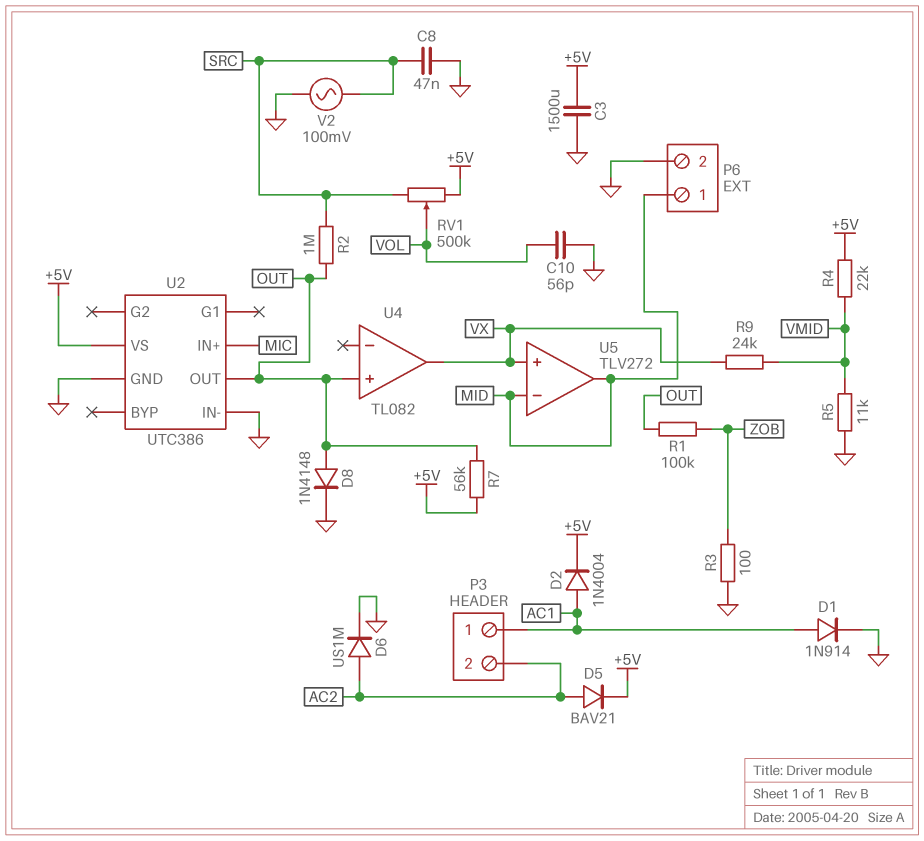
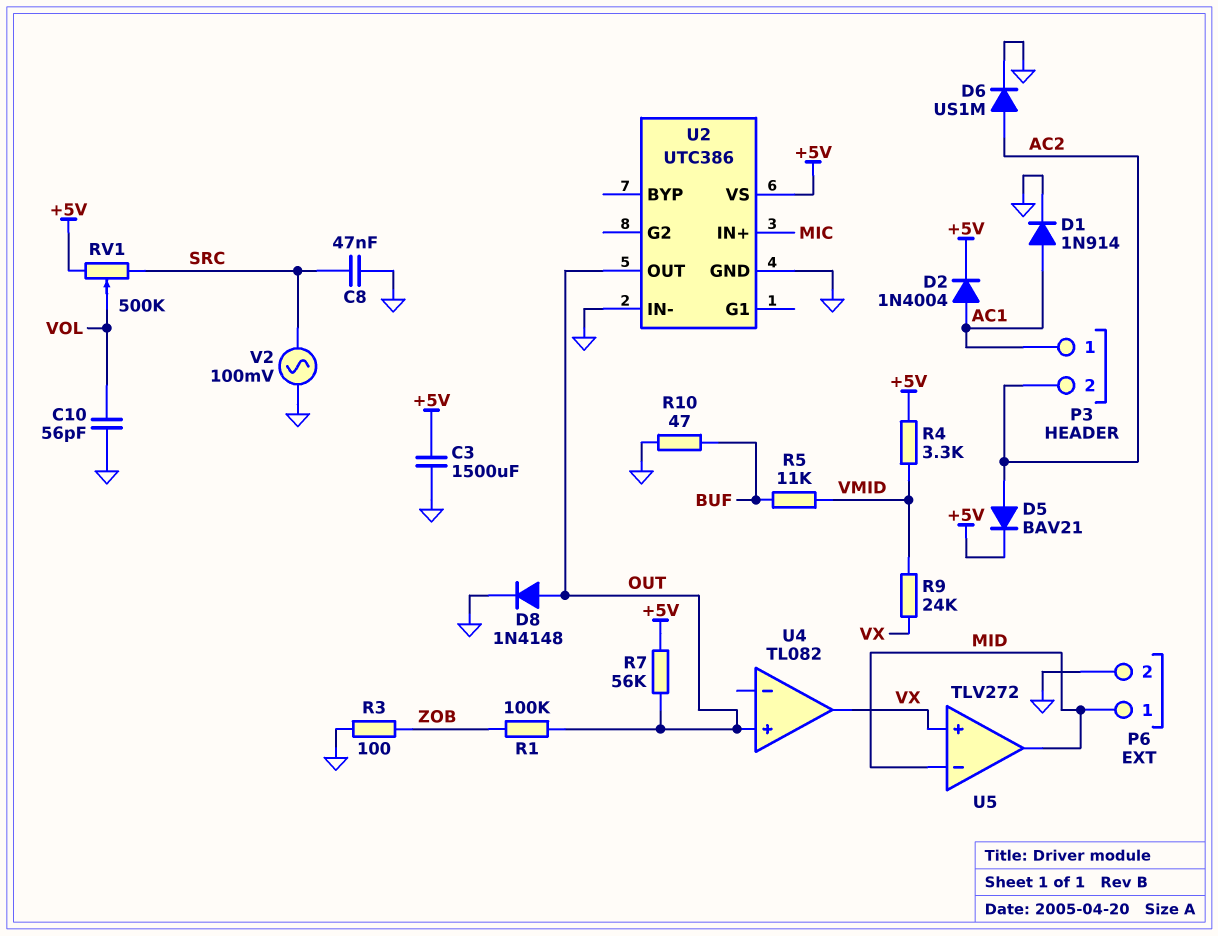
R2: 1M (OUT, SRC) -> none
R4: 22k (+5V, VMID) -> 3.3k (+5V, VMID)
R5: 11k (GND, VMID) -> 11k (BUF, VMID)
R10: none -> 47 (BUF, GND)

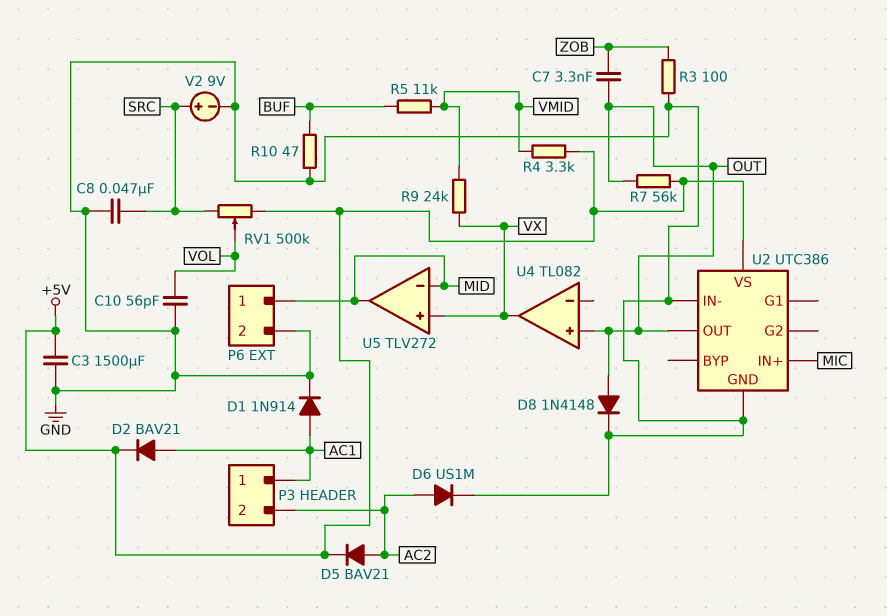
C7: none -> 3.3nF (OUT, ZOB)
D2: diode 1N4004 (A AC1, K +5V) -> diode BAV21 (A AC1, K +5V)
R1: 100k (OUT, ZOB) -> none
V2: AC 100mV (GND, SRC) -> 9V (plus SRC, minus GND)

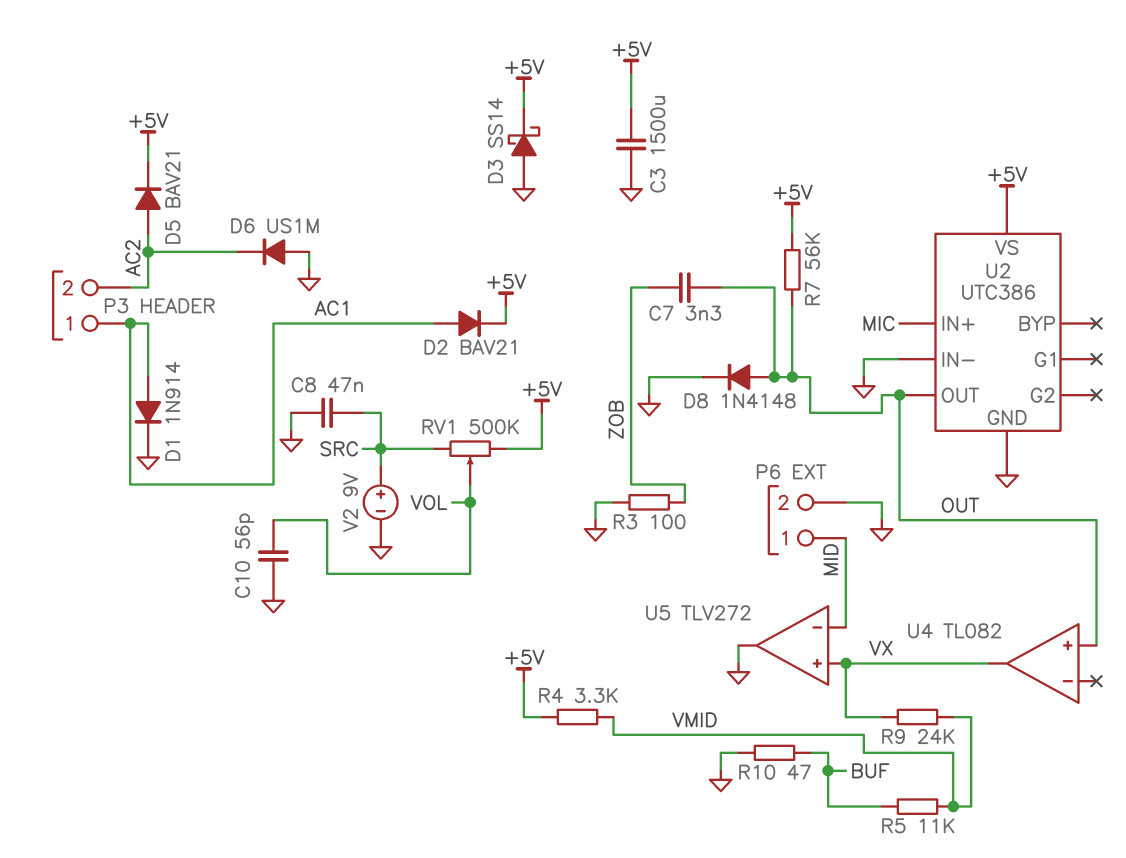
D3: none -> schottky SS14 (A GND, K +5V)
D6: diode US1M (A AC2, K GND) -> diode US1M (A GND, K AC2)
U5 pin out: MID -> GND

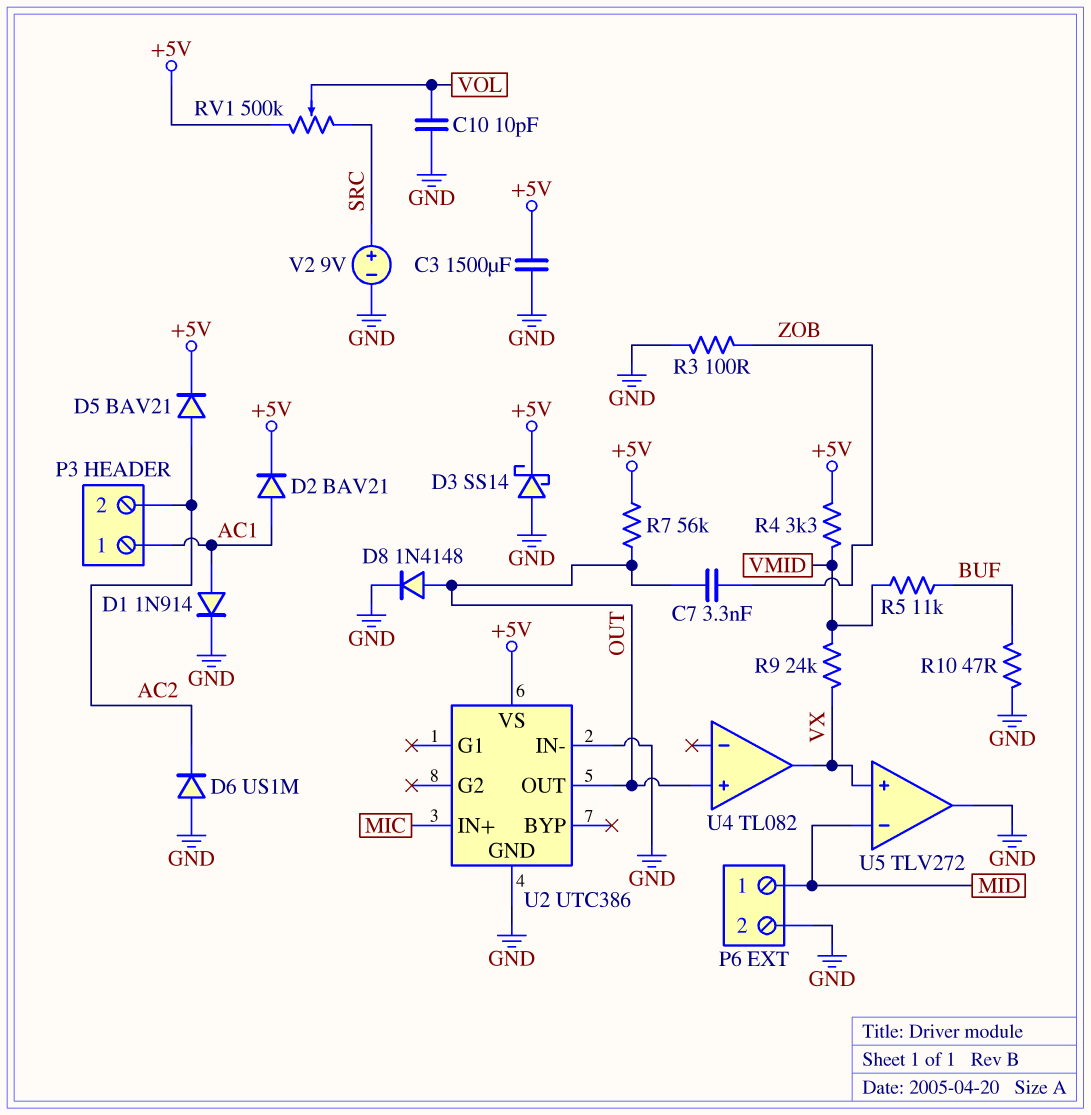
C8: 47nF (GND, SRC) -> none
C10: 56pF (GND, VOL) -> 10pF (GND, VOL)

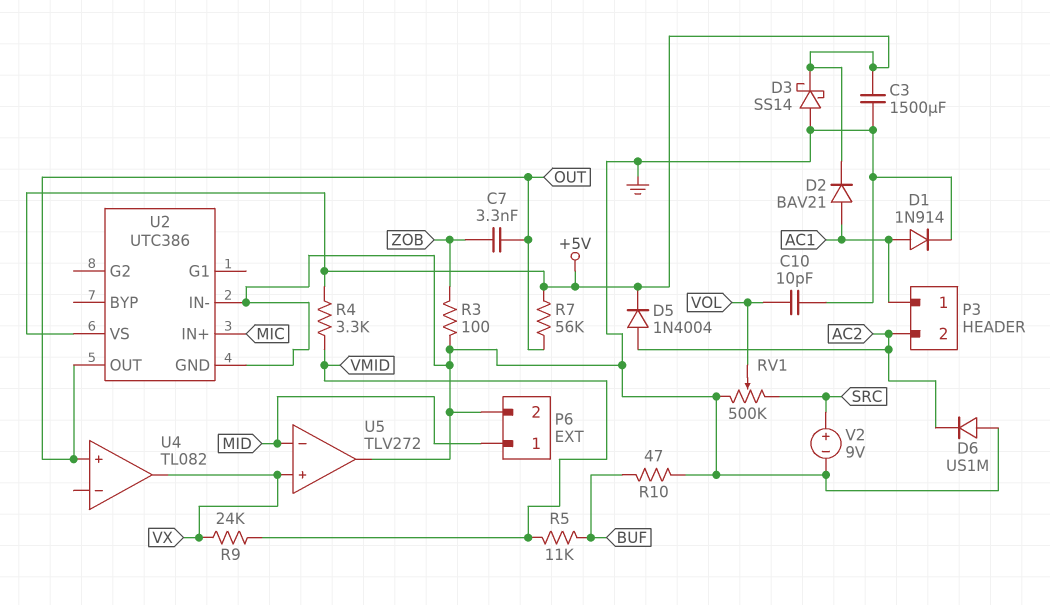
D5: diode BAV21 (A AC2, K +5V) -> diode 1N4004 (A AC2, K +5V)
D8: diode 1N4148 (A OUT, K GND) -> none
RV1: 500k (+5V, SRC, wiper VOL) -> 500k (GND, SRC, wiper VOL)

